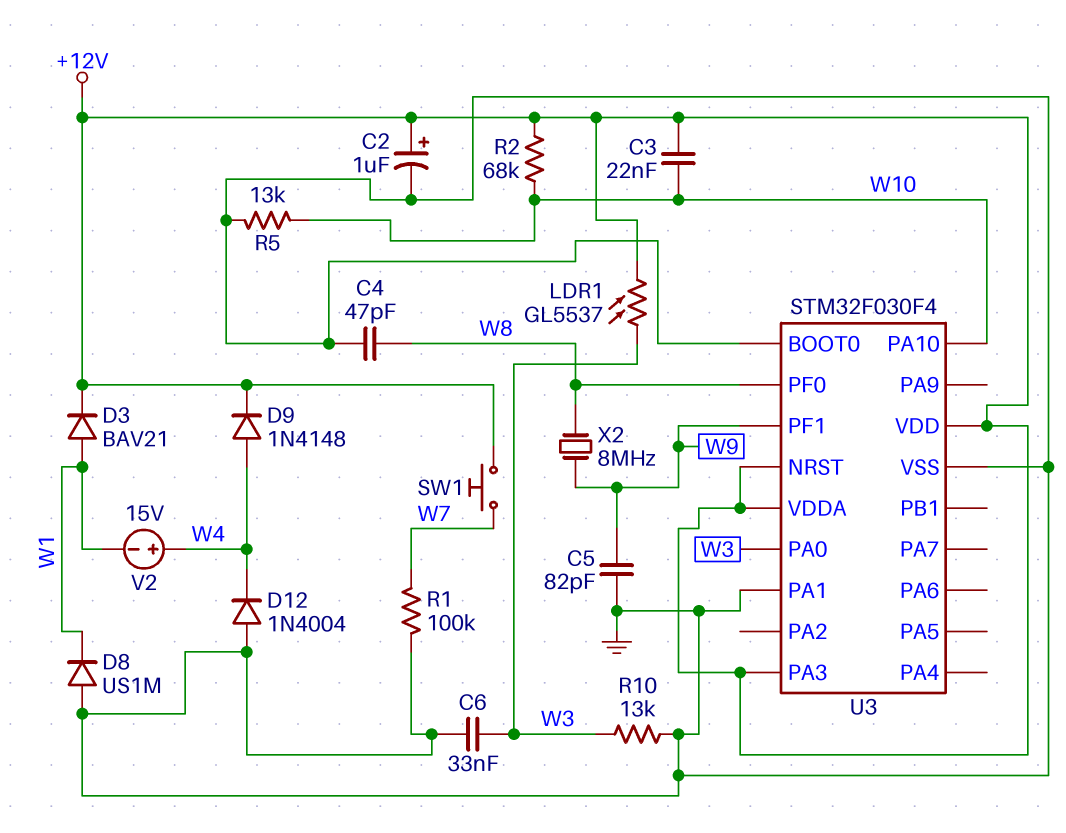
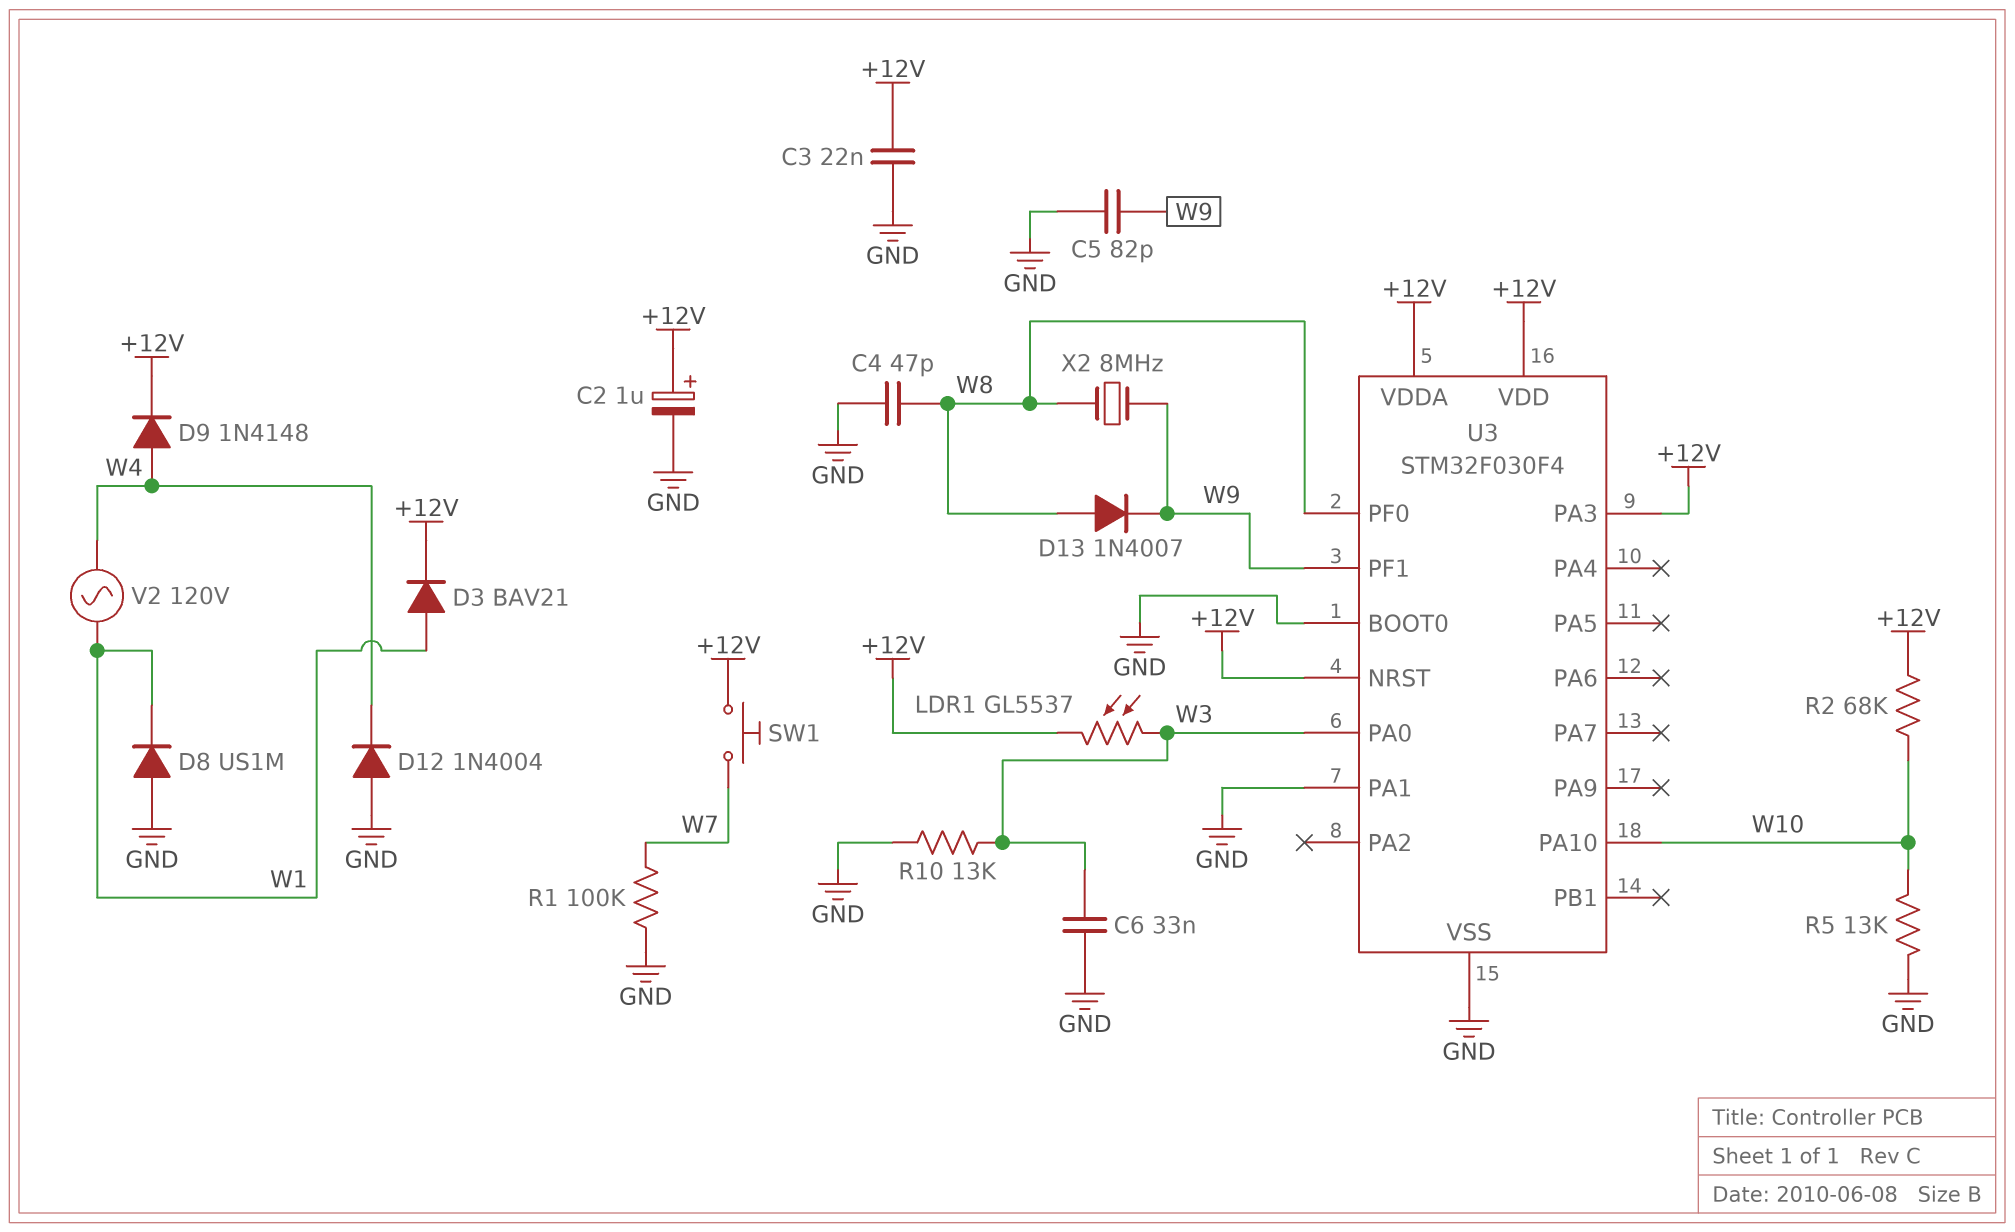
C3: 22nF (+12V, W10) -> 22nF (+12V, GND)
D13: none -> diode 1N4007 (A W8, K W9)
V2: 15V (plus W4, minus W1) -> AC 120V (W1, W4)

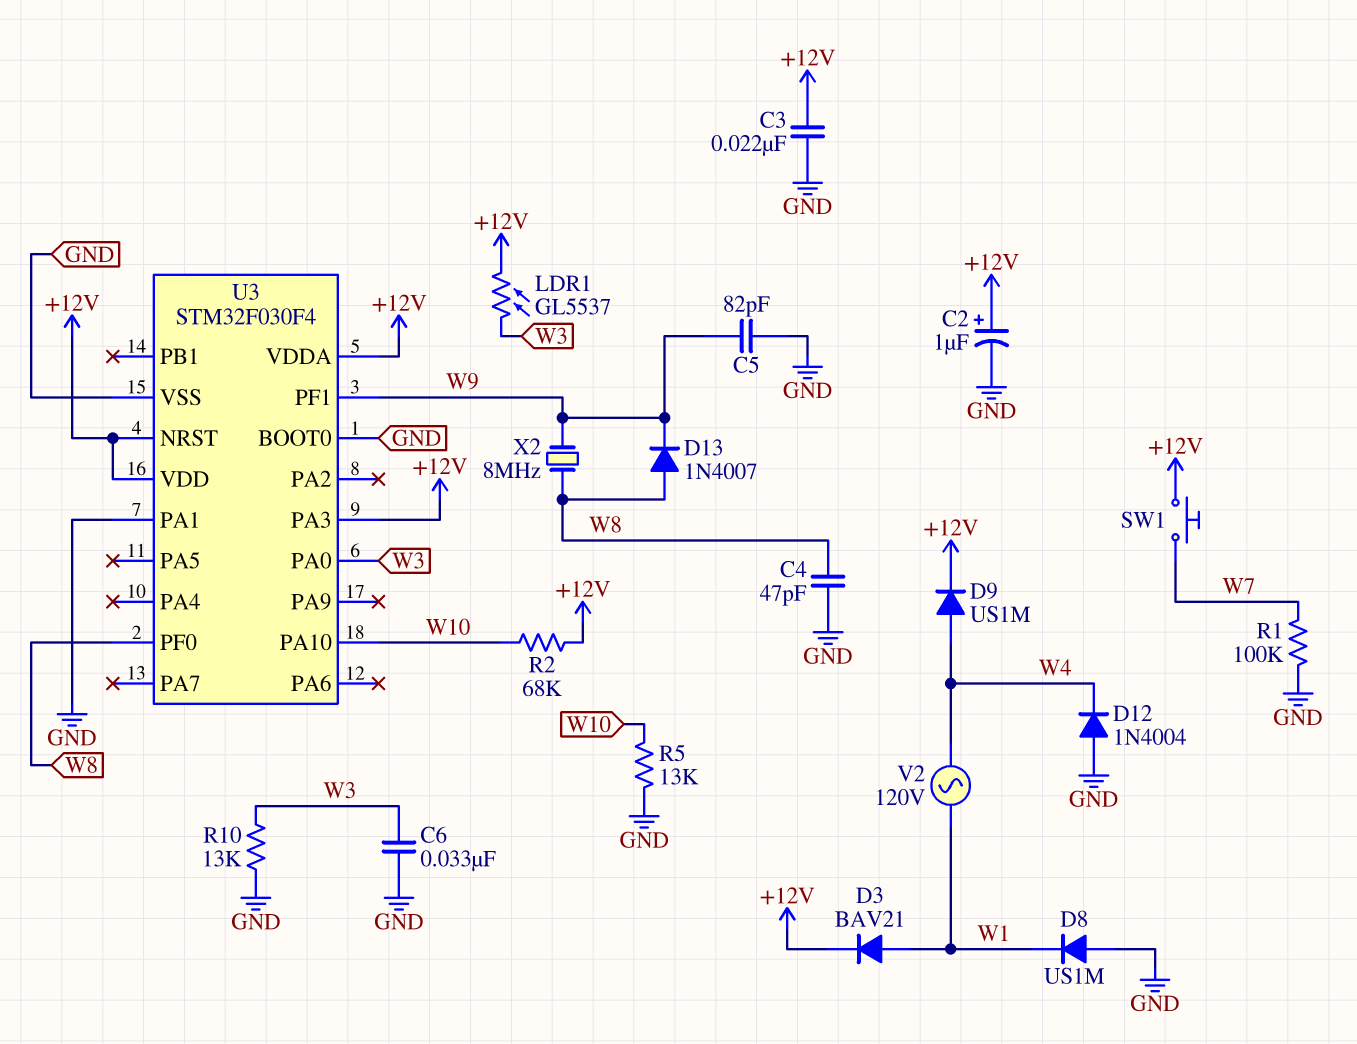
D9: diode 1N4148 (A W4, K +12V) -> diode US1M (A W4, K +12V)

